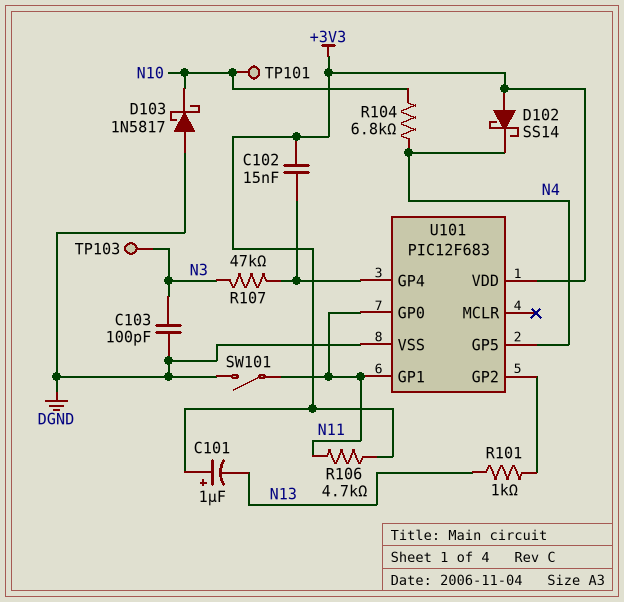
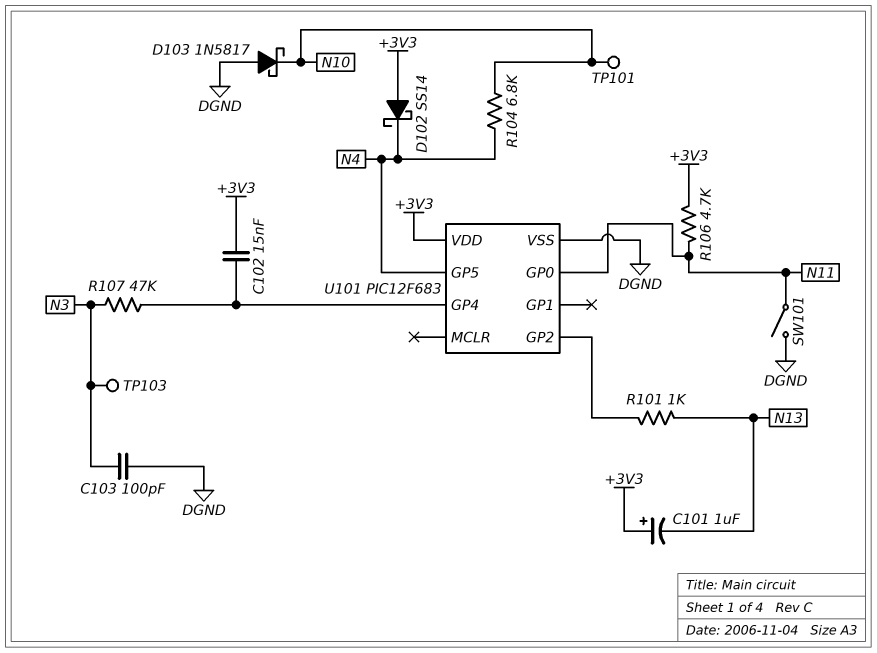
U101 pin GP1: N11 -> none

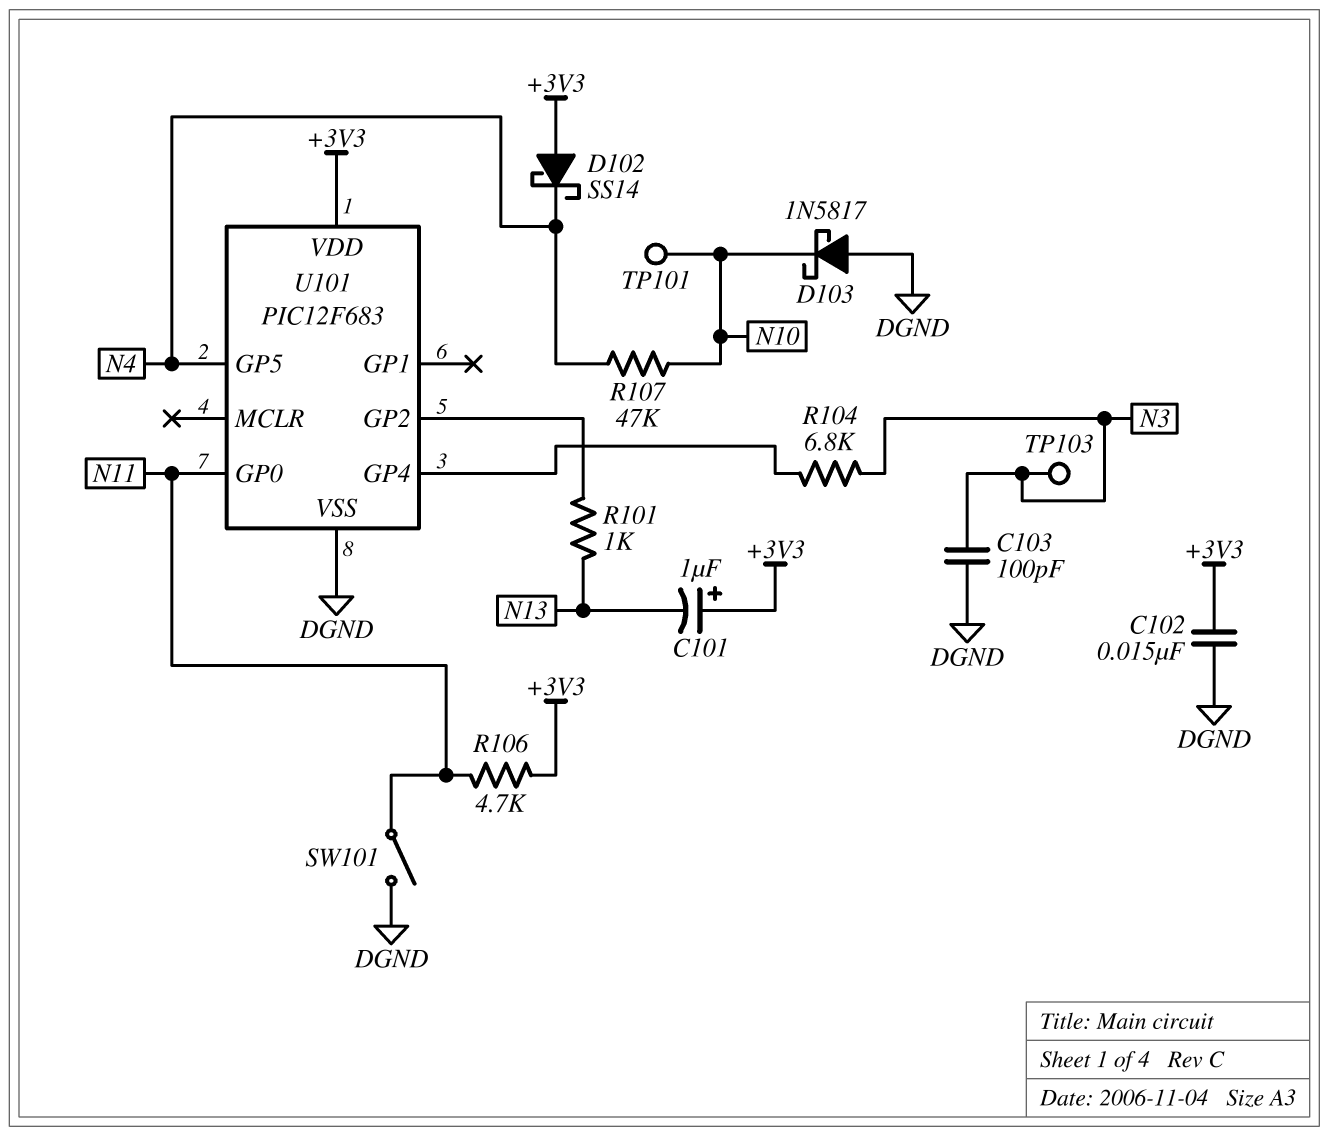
C102: 15nF (+3V3, U101/GP4) -> 15nF (+3V3, DGND)
R104: 6.8k (N4, N10) -> 6.8k (N3, U101/GP4)
R107: 47k (N3, U101/GP4) -> 47k (N4, N10)

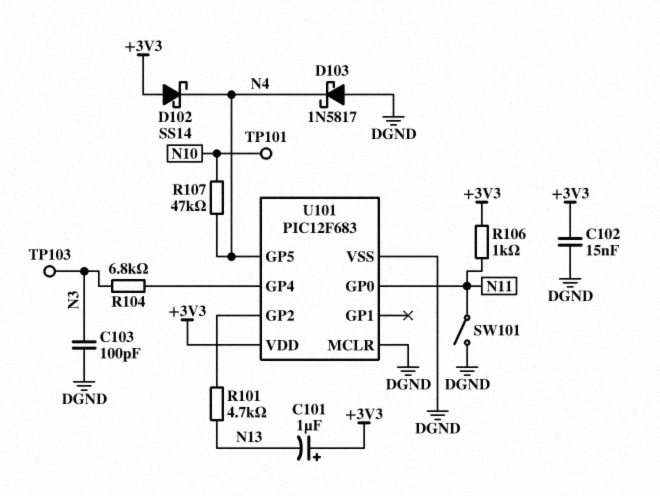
D103: schottky 1N5817 (A DGND, K N10) -> schottky 1N5817 (A DGND, K N4)
R101: 1k (N13, U101/GP2) -> 4.7k (N13, U101/GP2)
R106: 4.7k (+3V3, N11) -> 1k (+3V3, N11)
U101 pin MCLR: none -> DGND

